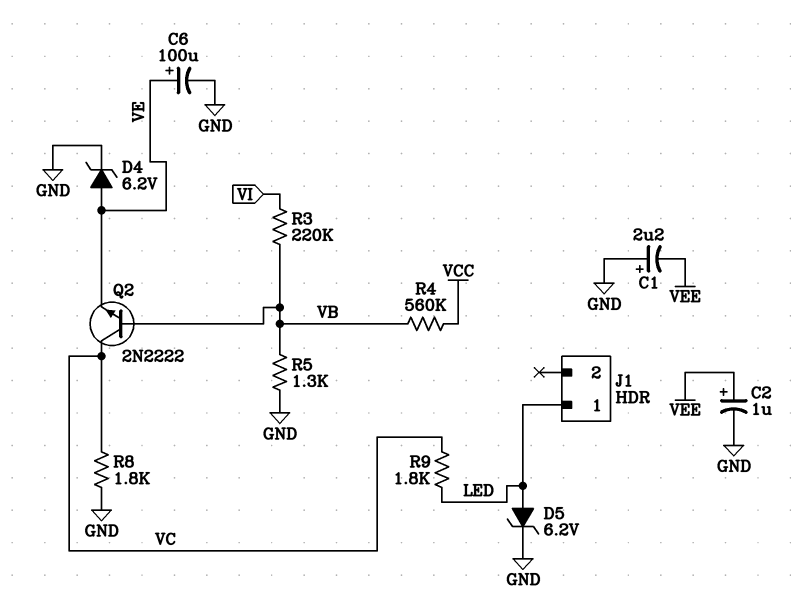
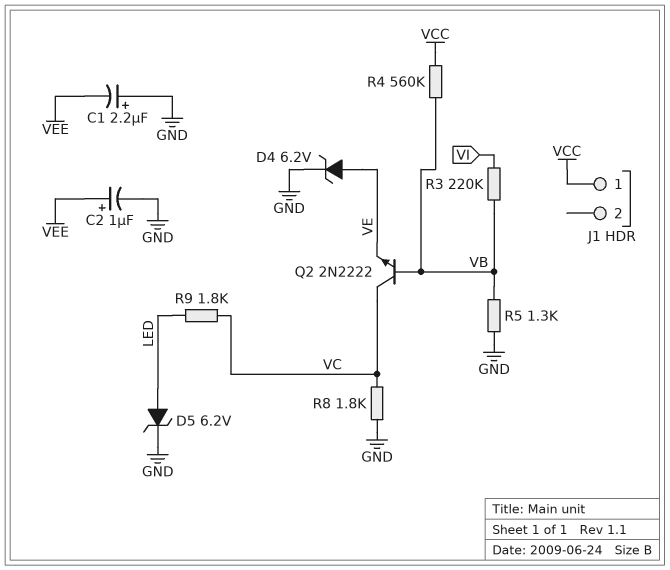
C6: 100uF (plus VE, minus GND) -> none
J1 pin 1: LED -> VCC

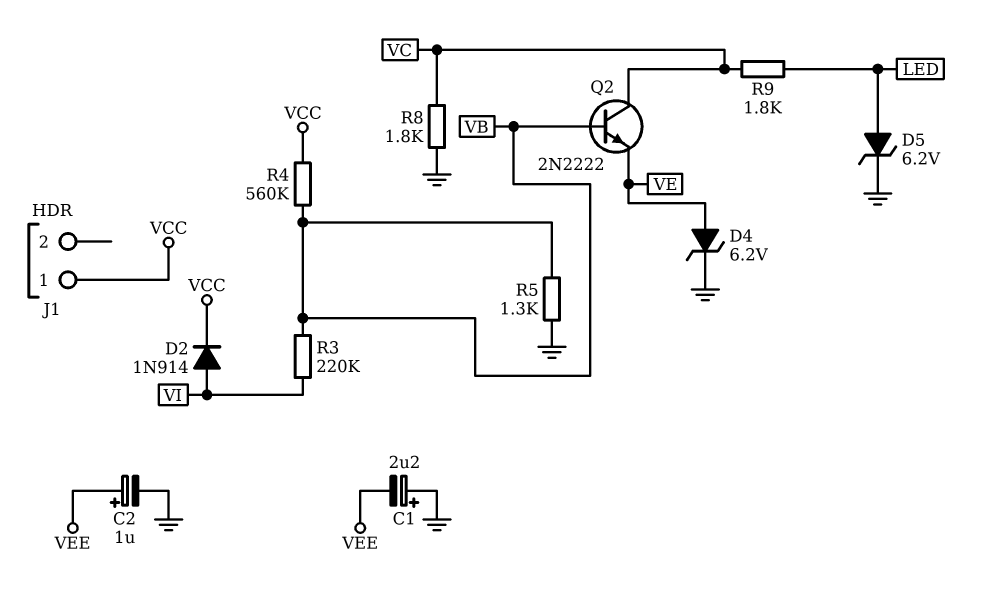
D2: none -> diode 1N914 (A VI, K VCC)

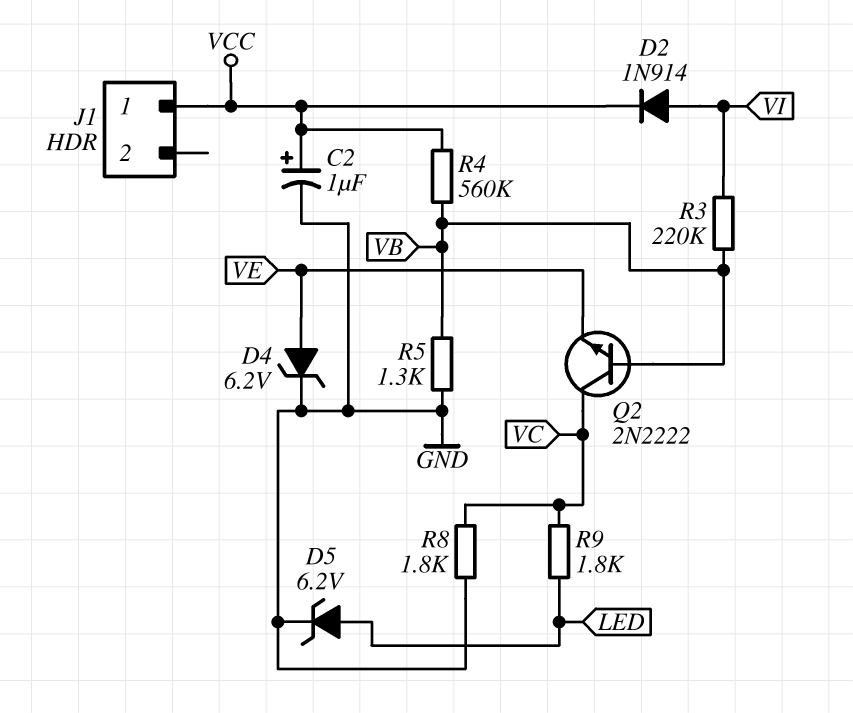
C1: 2.2uF (plus GND, minus VEE) -> none
C2: 1uF (plus VEE, minus GND) -> 1uF (plus VCC, minus GND)

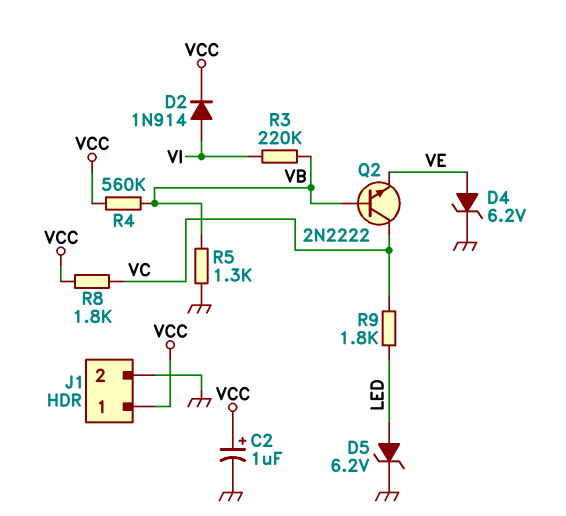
J1 pin 2: none -> GND
R8: 1.8k (GND, VC) -> 1.8k (VC, VCC)

